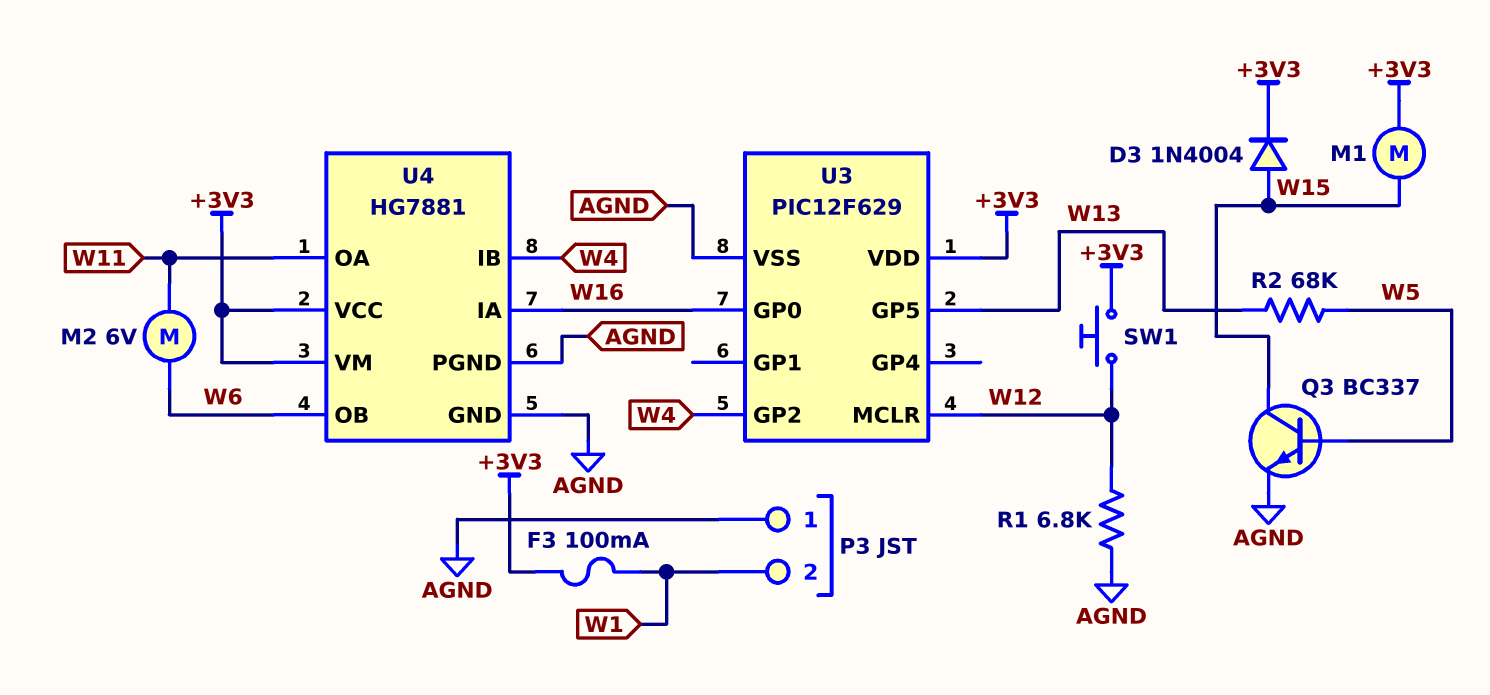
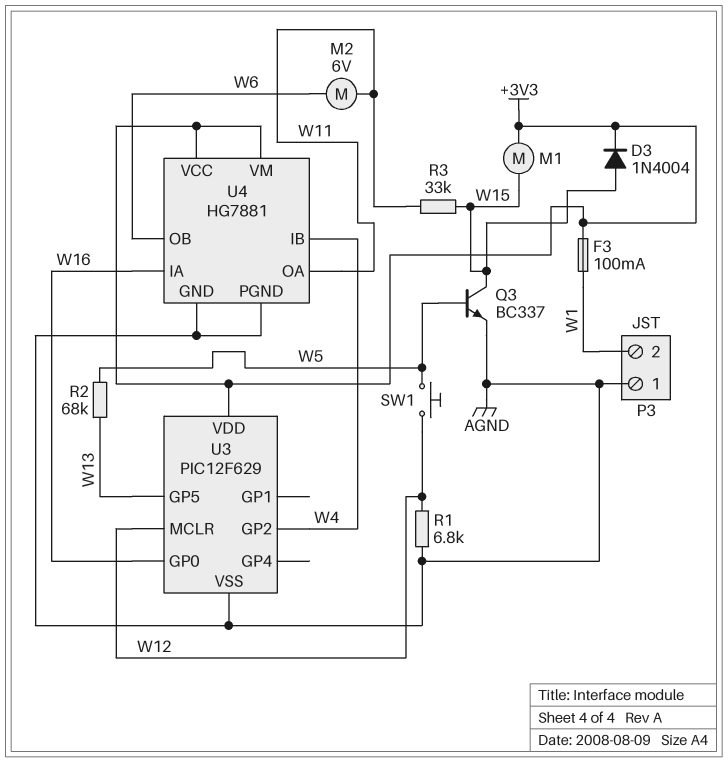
R3: none -> 33k (W11, W15)
SW1: button (+3V3, W12) -> button (W5, W12)

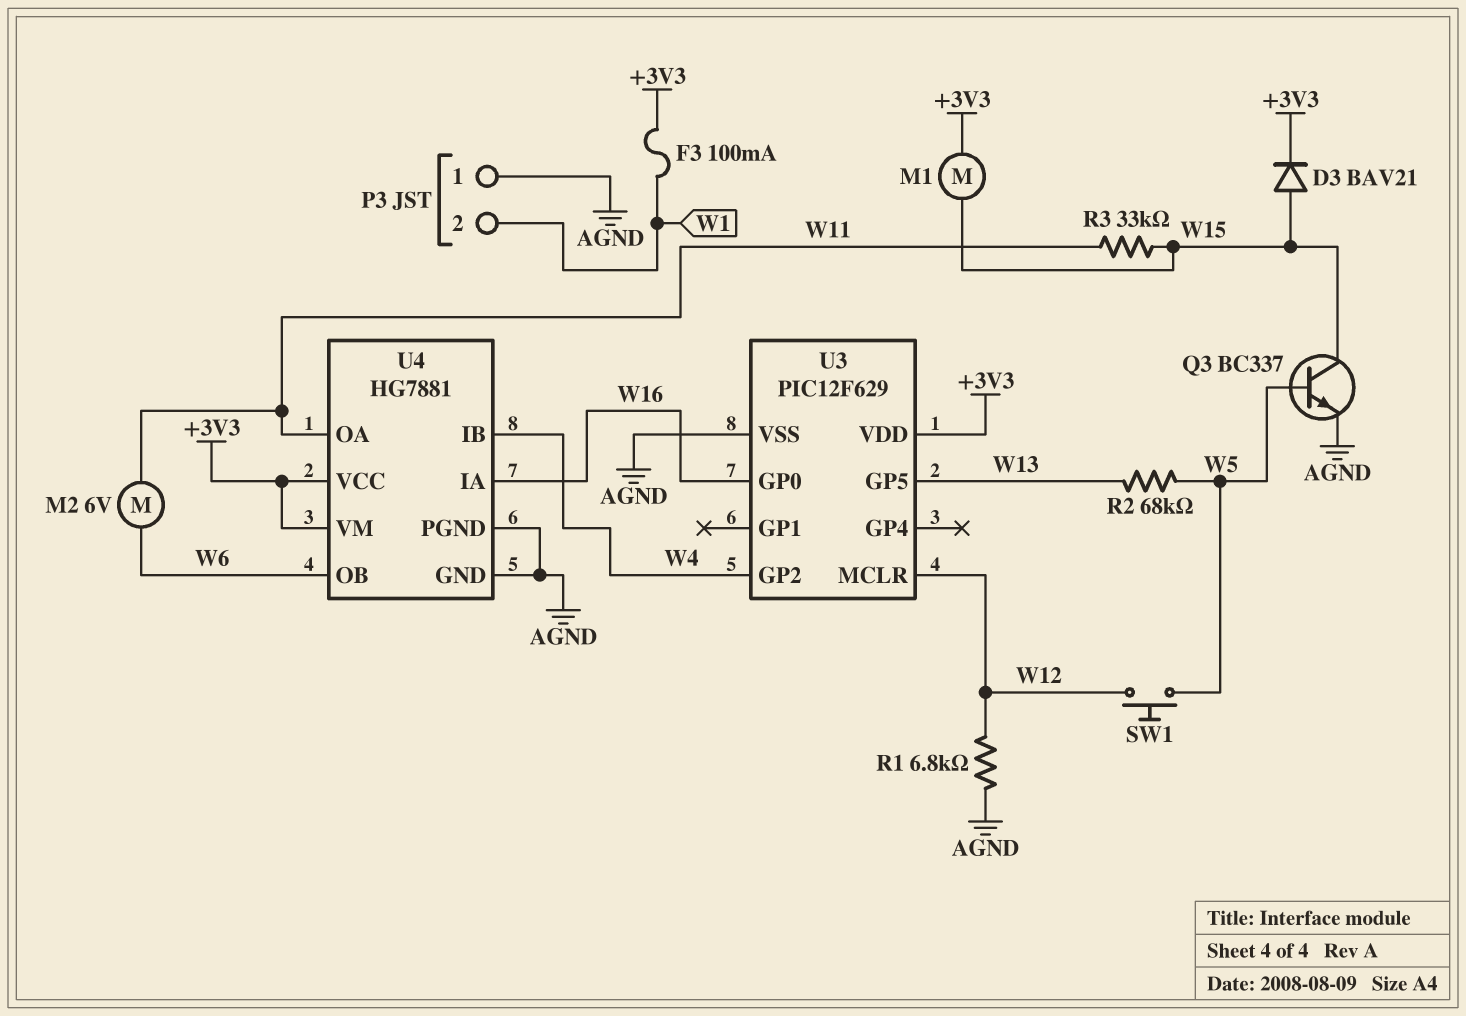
D3: diode 1N4004 (A W15, K +3V3) -> diode BAV21 (A W15, K +3V3)

